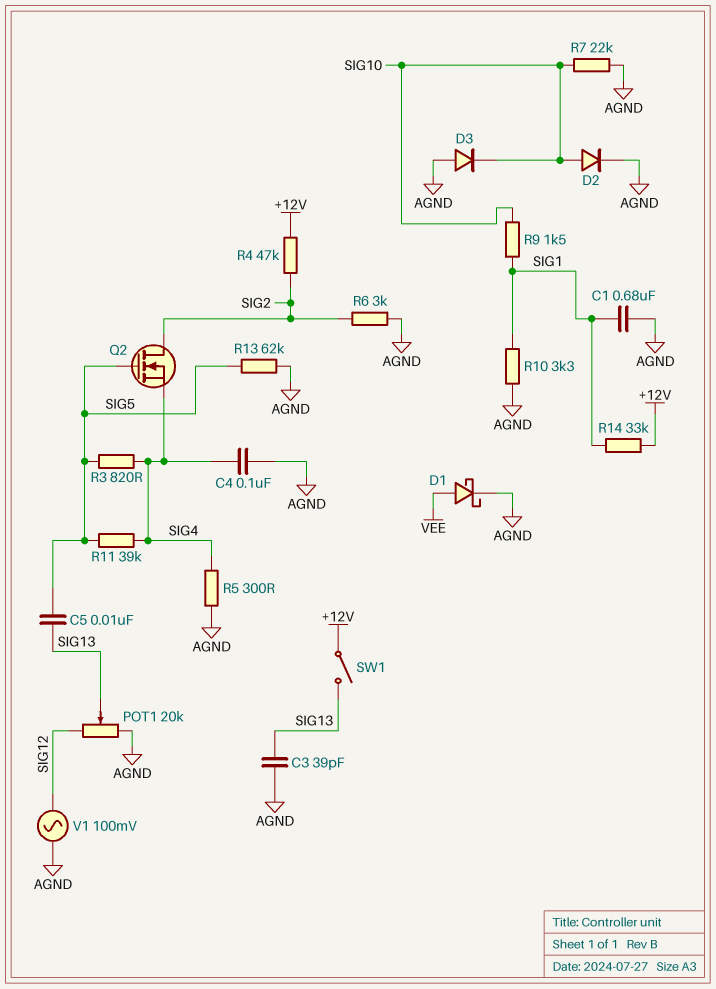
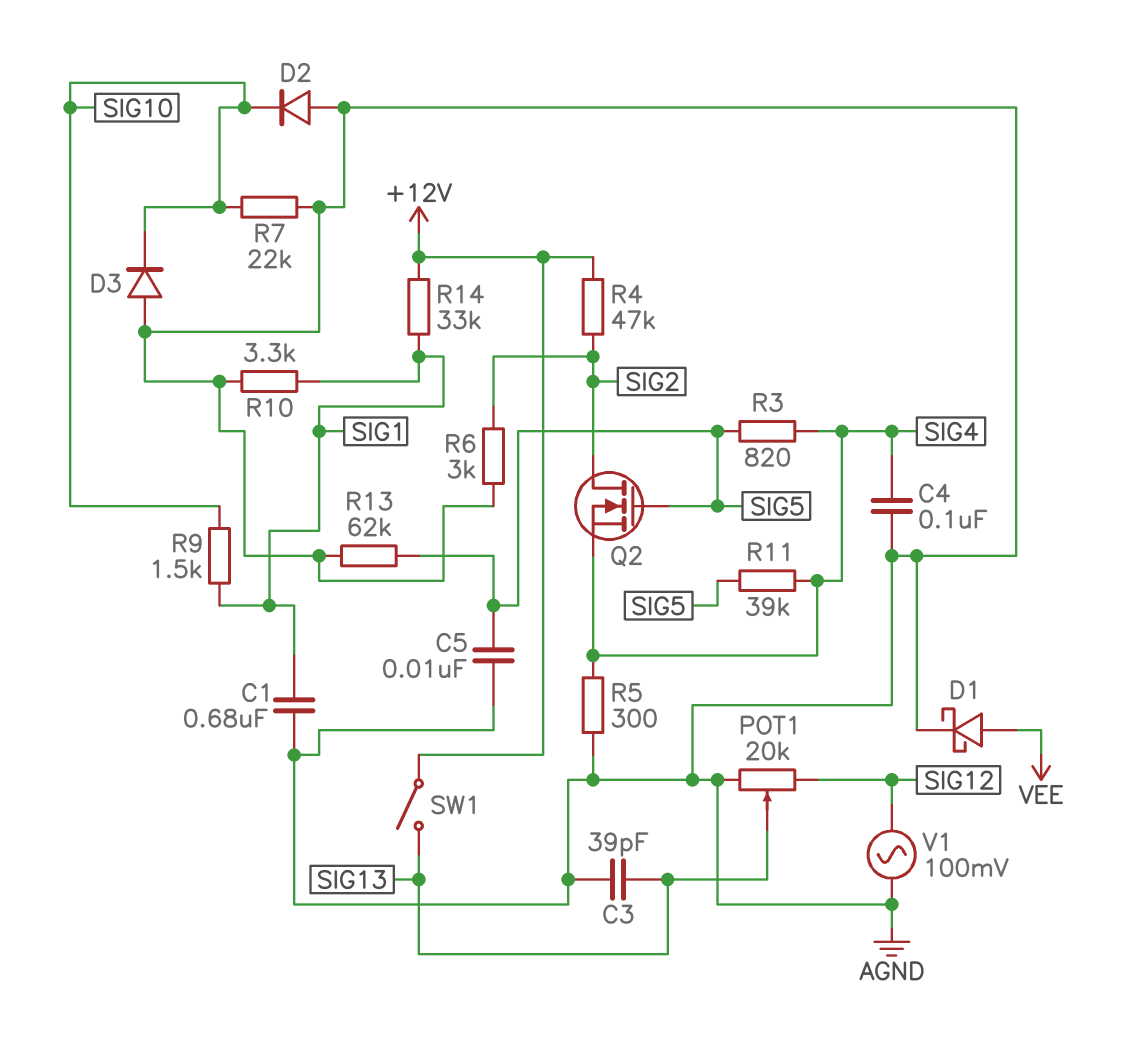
C5: 10nF (SIG5, SIG13) -> 10nF (AGND, SIG5)
D2: diode (A SIG10, K AGND) -> diode (A AGND, K SIG10)

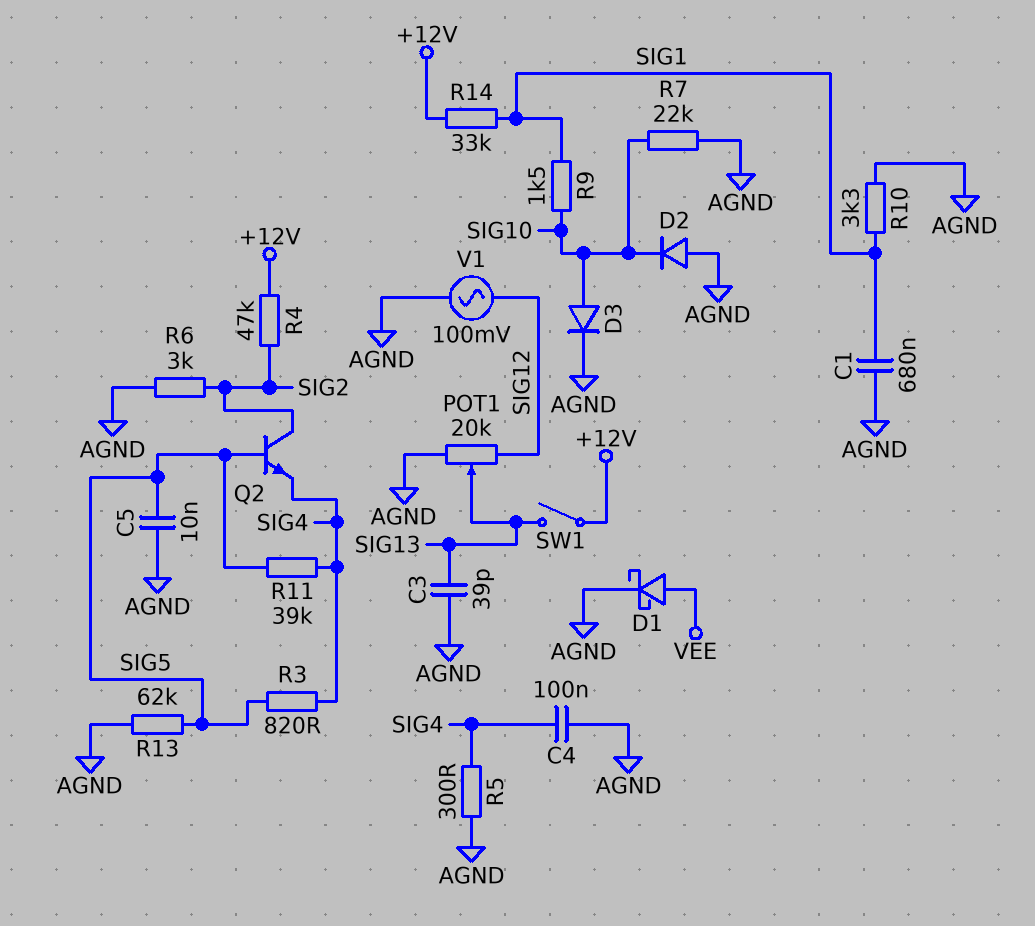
D3: diode (A AGND, K SIG10) -> diode (A SIG10, K AGND)
Q2: NMOS (G SIG5, D SIG2, S SIG4) -> NPN (B SIG5, C SIG2, E SIG4)

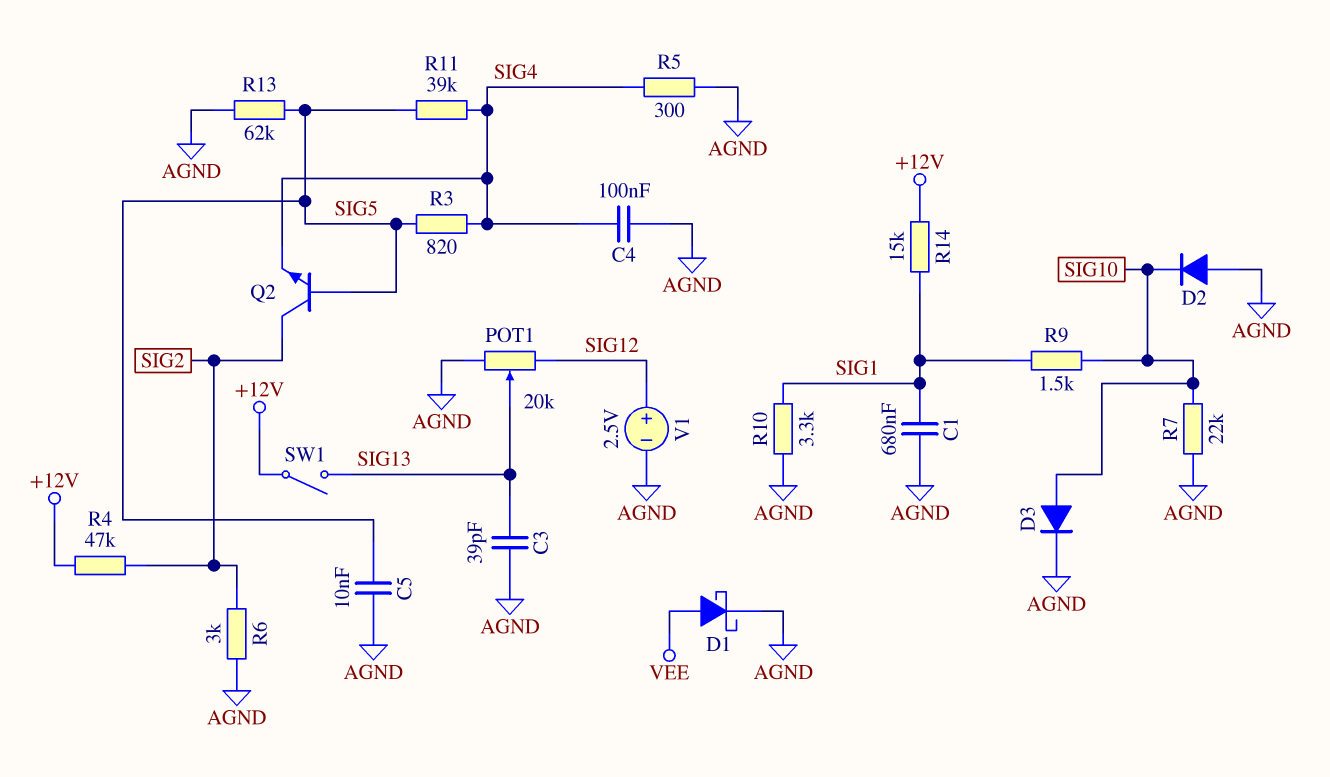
R14: 33k (+12V, SIG1) -> 15k (+12V, SIG1)
V1: AC 100mV (AGND, SIG12) -> 2.5V (plus SIG12, minus AGND)

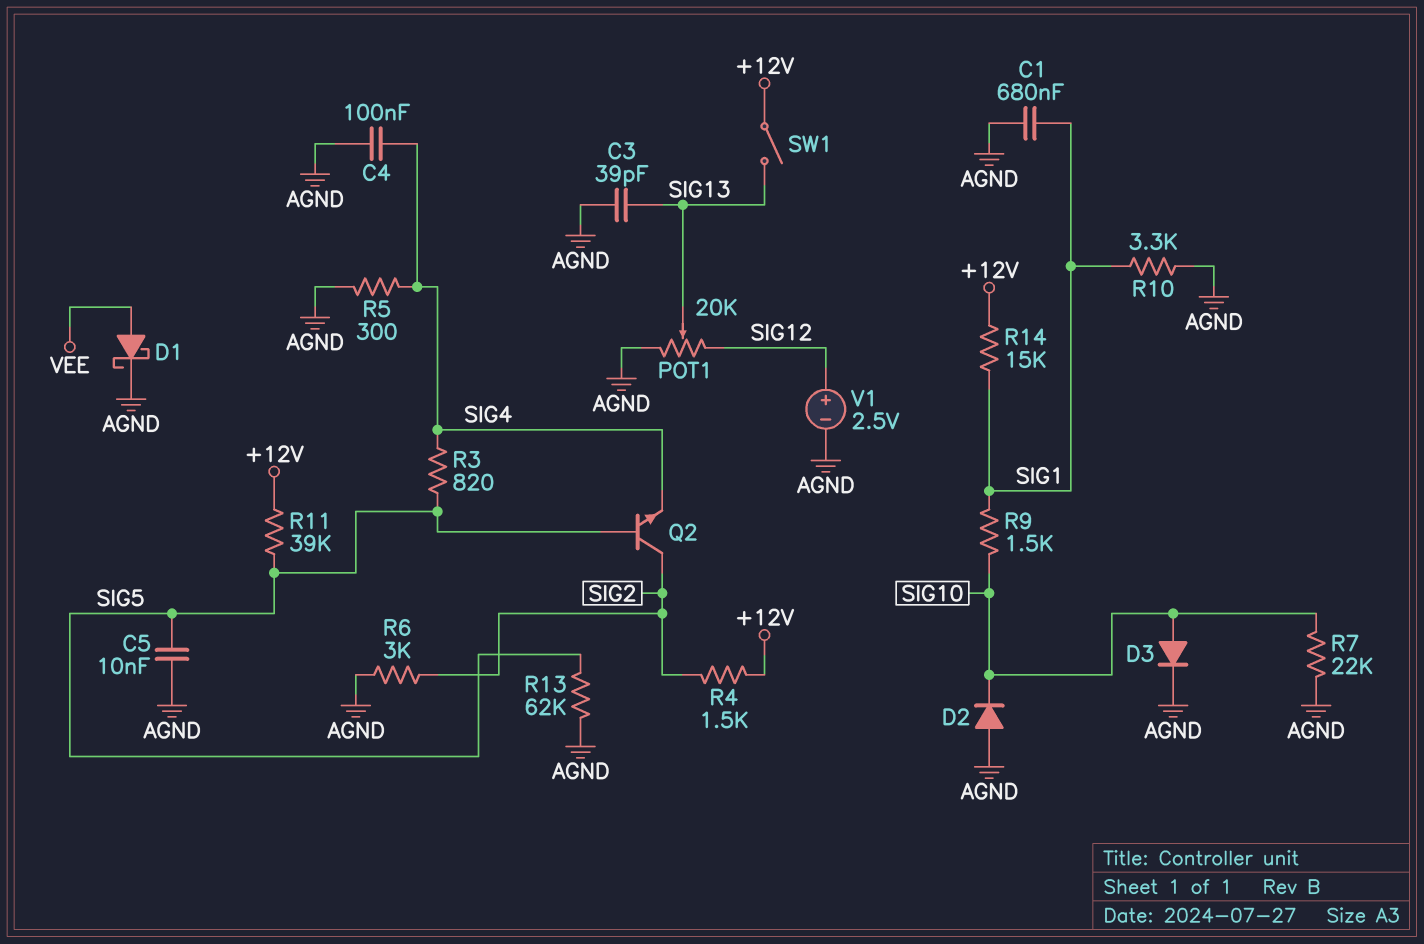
R4: 47k (+12V, SIG2) -> 1.5k (+12V, SIG2)
R11: 39k (SIG4, SIG5) -> 39k (+12V, SIG5)

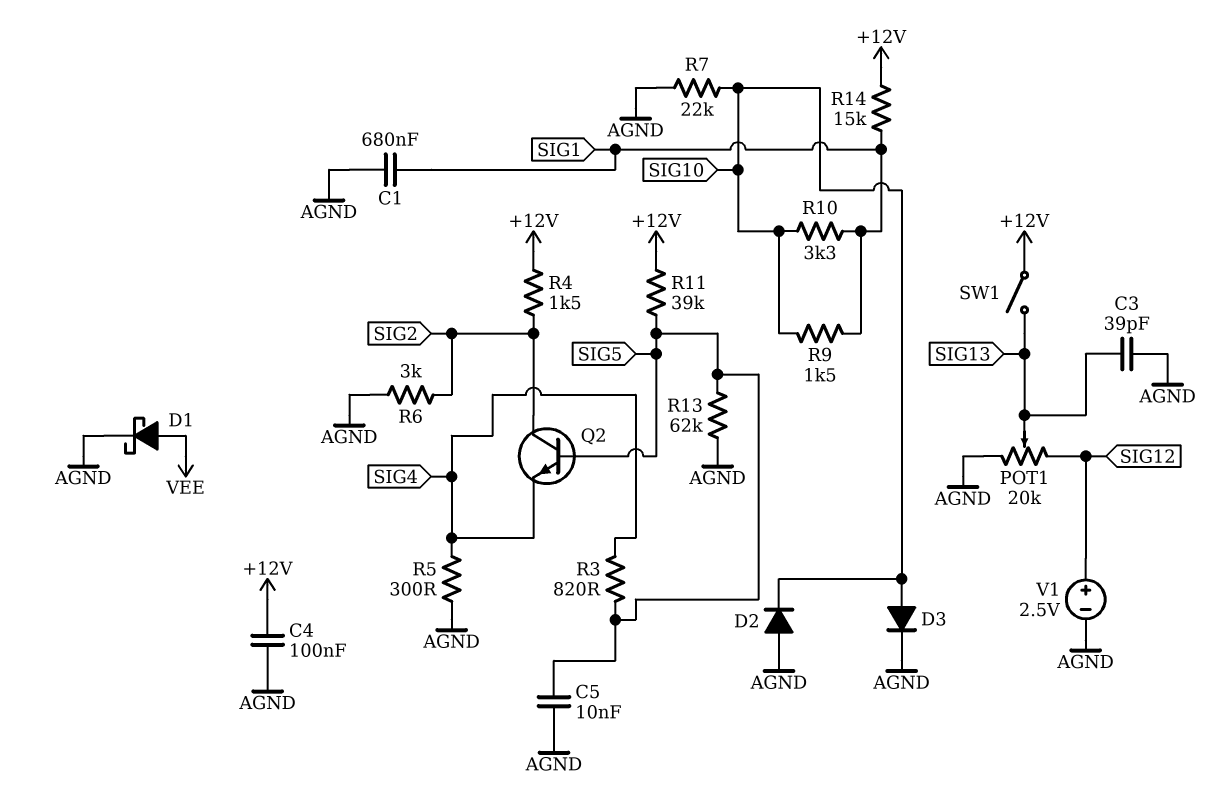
C4: 100nF (AGND, SIG4) -> 100nF (+12V, AGND)
R10: 3.3k (AGND, SIG1) -> 3.3k (SIG1, SIG10)

